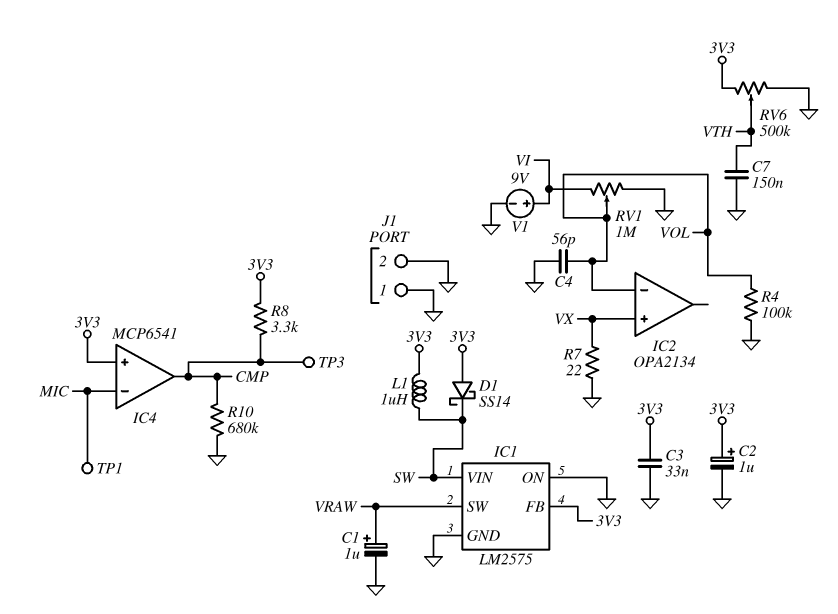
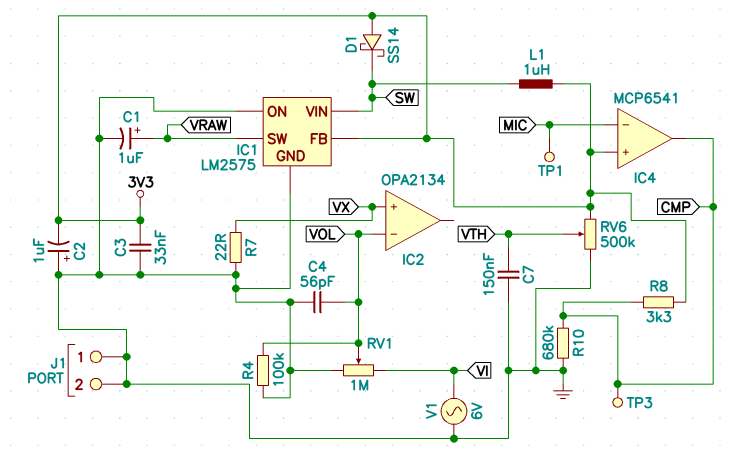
C2: 1uF (plus 3V3, minus GND) -> 1uF (plus GND, minus 3V3)
V1: 9V (plus VI, minus GND) -> AC 6V (GND, VI)

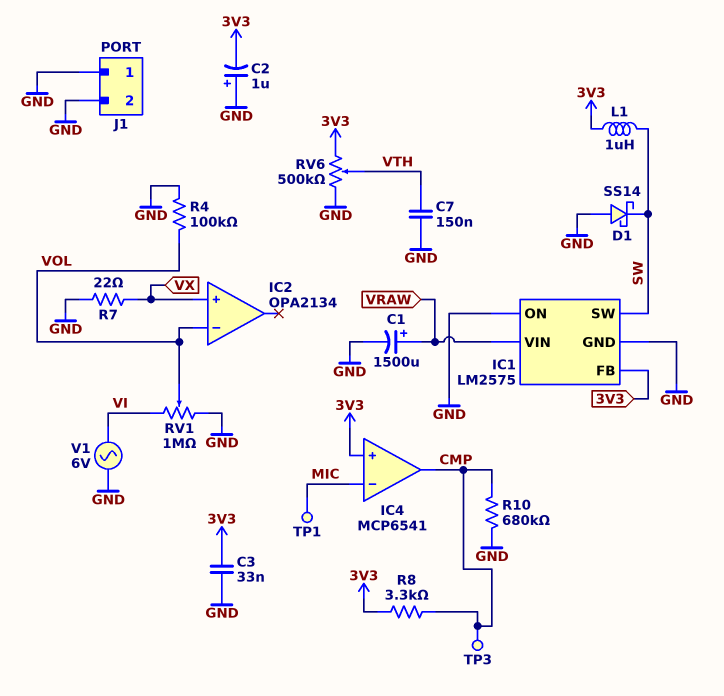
C1: 1uF (plus VRAW, minus GND) -> 1500uF (plus VRAW, minus GND)
C4: 56pF (GND, VOL) -> none
D1: schottky SS14 (A 3V3, K SW) -> schottky SS14 (A GND, K SW)
IC1 pin SW: VRAW -> SW
IC1 pin VIN: SW -> VRAW

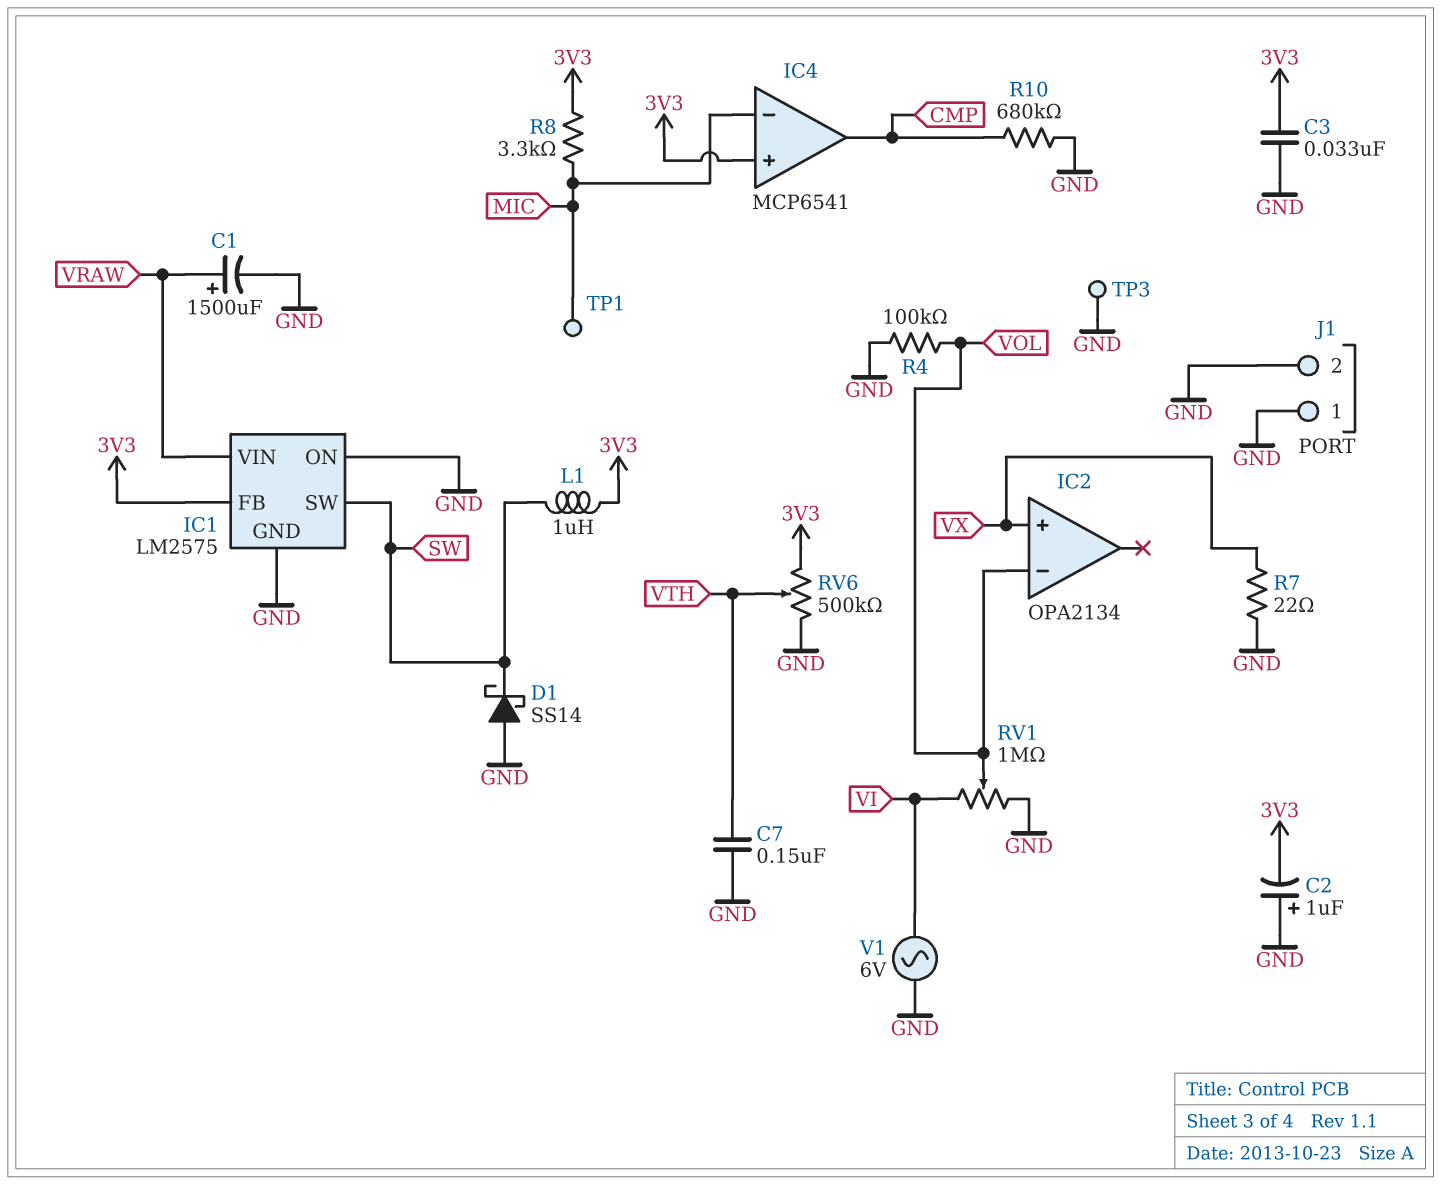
R8: 3.3k (3V3, CMP) -> 3.3k (3V3, MIC)
TP3: test point (CMP) -> test point (GND)

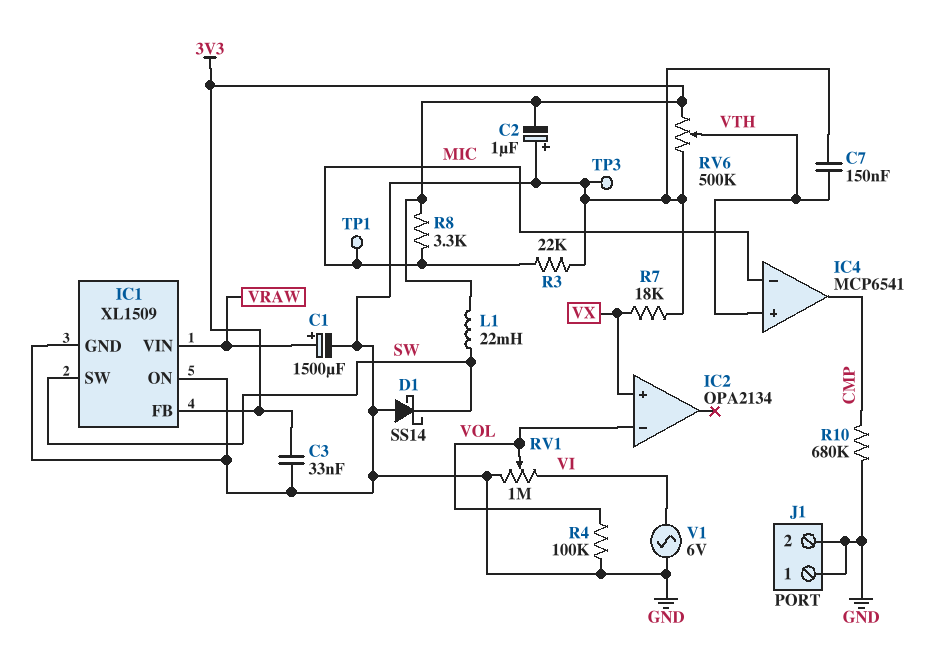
IC1: LM2575 -> XL1509
IC4 pin in+: 3V3 -> VTH
L1: 1uH (3V3, SW) -> 22mH (3V3, SW)
R3: none -> 22k (GND, MIC)
R7: 22 (GND, VX) -> 18k (GND, VX)

